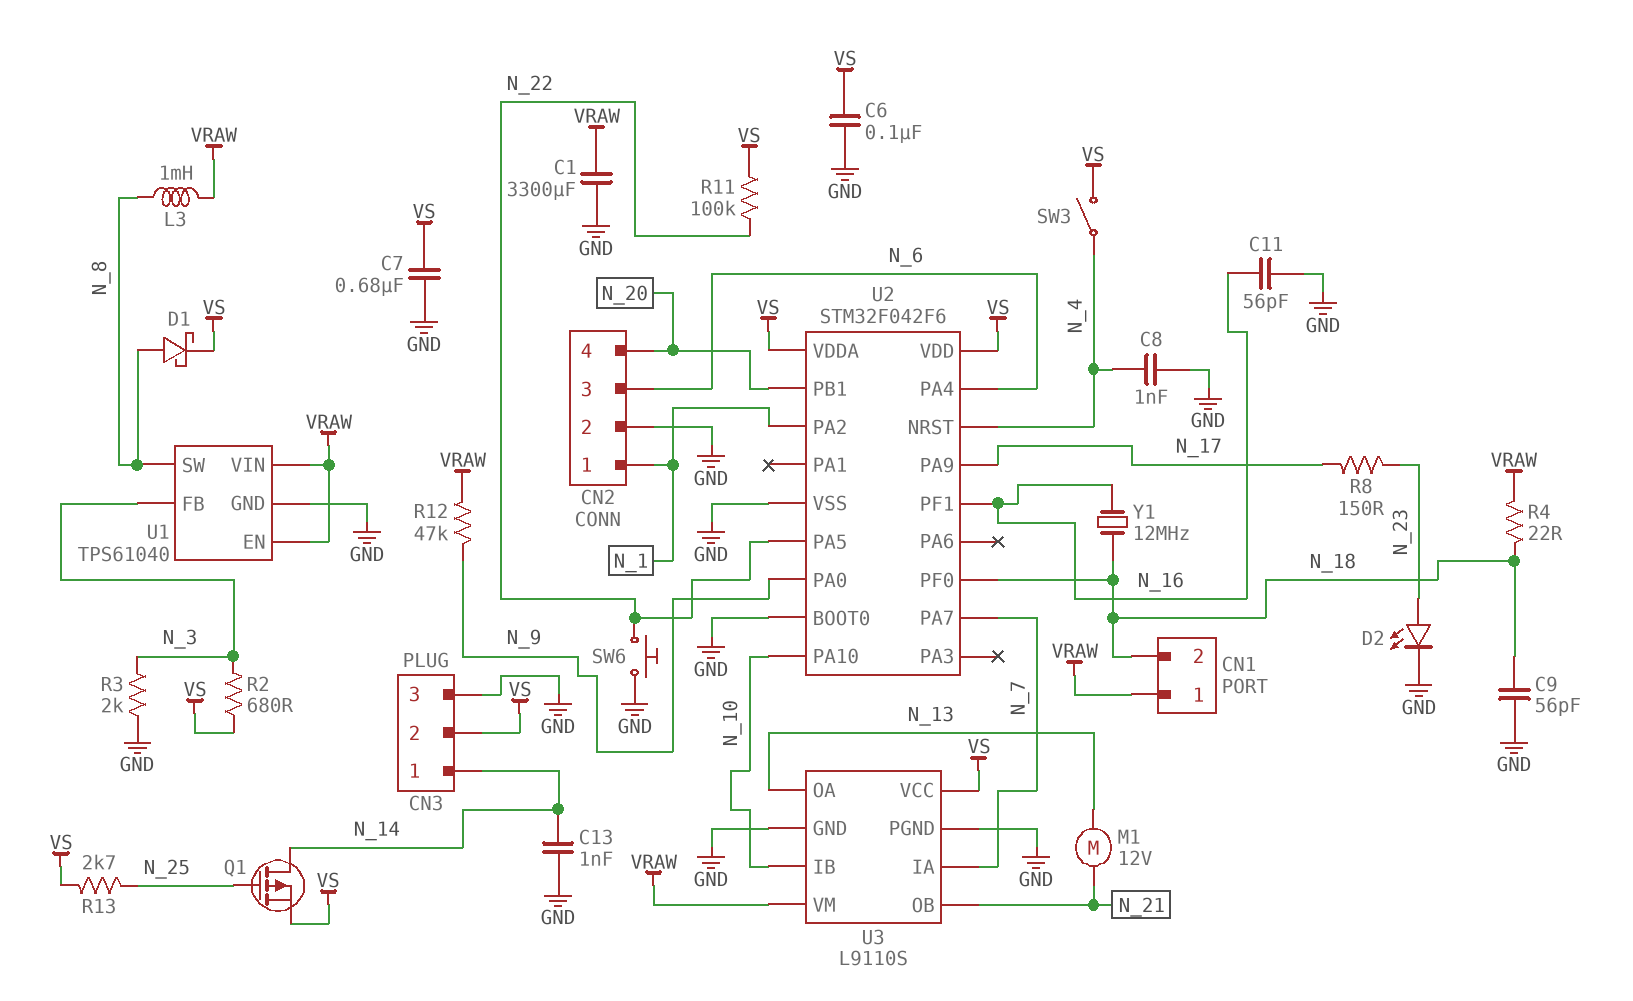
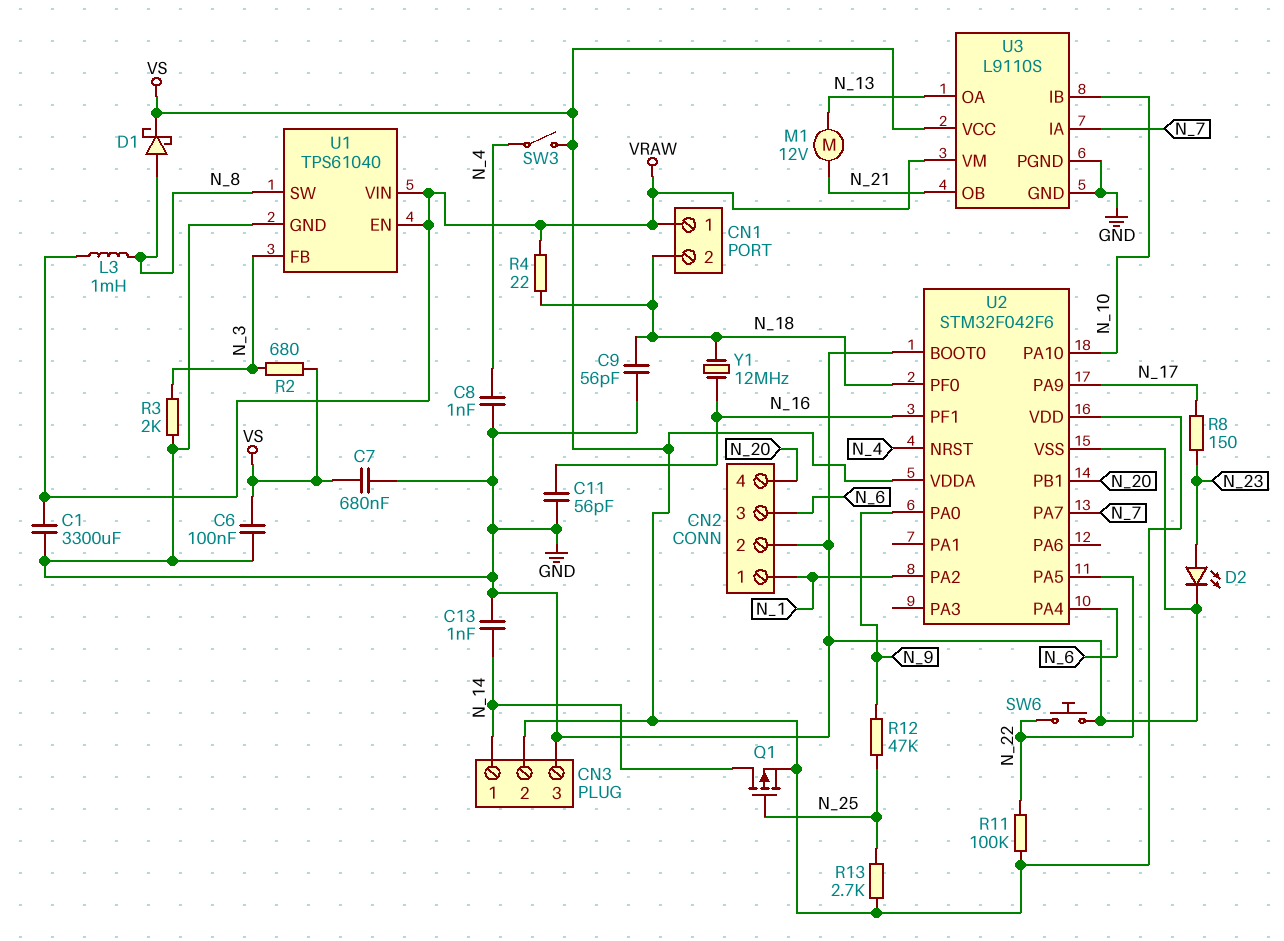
R12: 47k (N_9, VRAW) -> 47k (N_9, N_25)

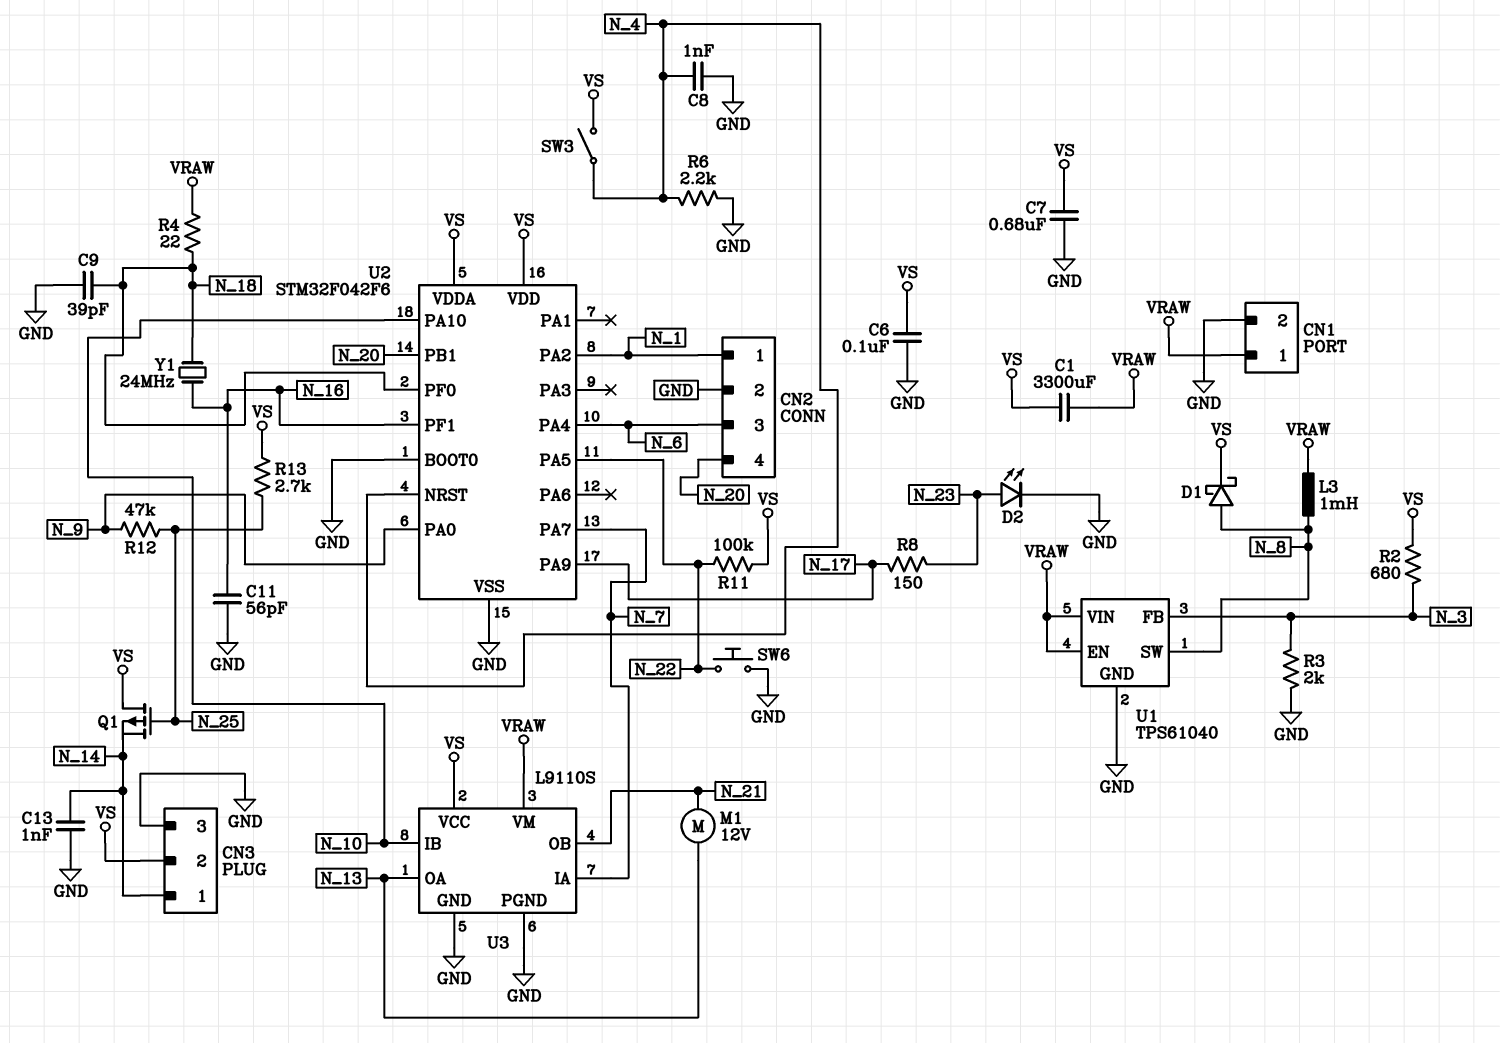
C1: 3300uF (GND, VRAW) -> 3300uF (VRAW, VS)
C9: 56pF (GND, N_18) -> 39pF (GND, N_18)
CN1 pin 2: N_18 -> GND
Q1: PMOS (G N_25, D N_14, S VS) -> PMOS (G N_25, D VS, S N_14)
R6: none -> 2.2k (GND, N_4)
Y1: 12MHz (N_16, N_18) -> 24MHz (N_16, N_18)

